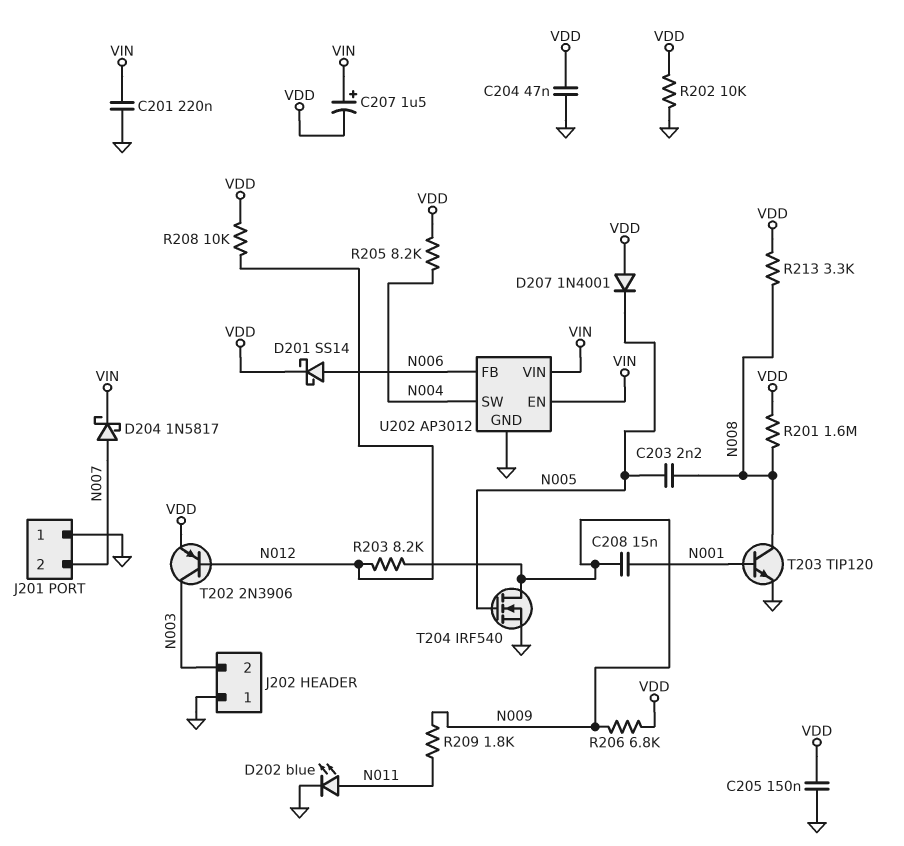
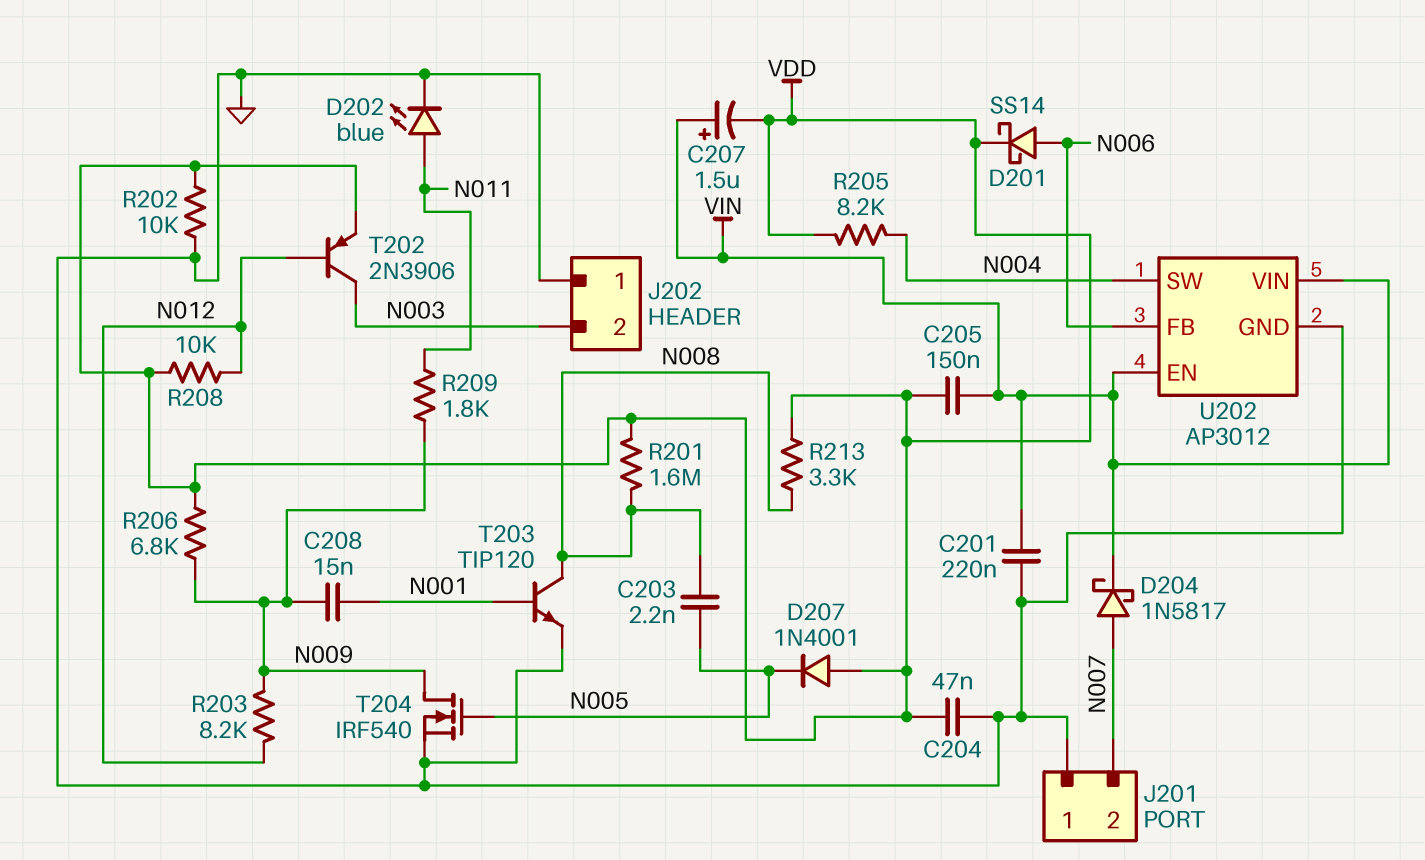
C205: 150nF (GND, VDD) -> 150nF (VDD, VIN)

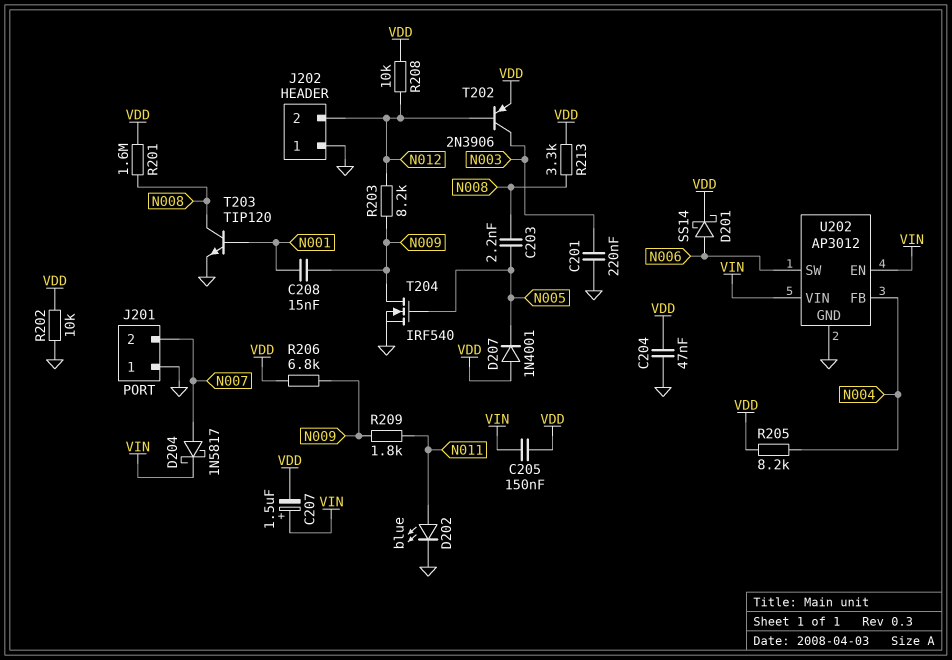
C201: 220nF (GND, VIN) -> 220nF (GND, N003)
J202 pin 2: N003 -> N012
U202 pin FB: N006 -> N004
U202 pin SW: N004 -> N006

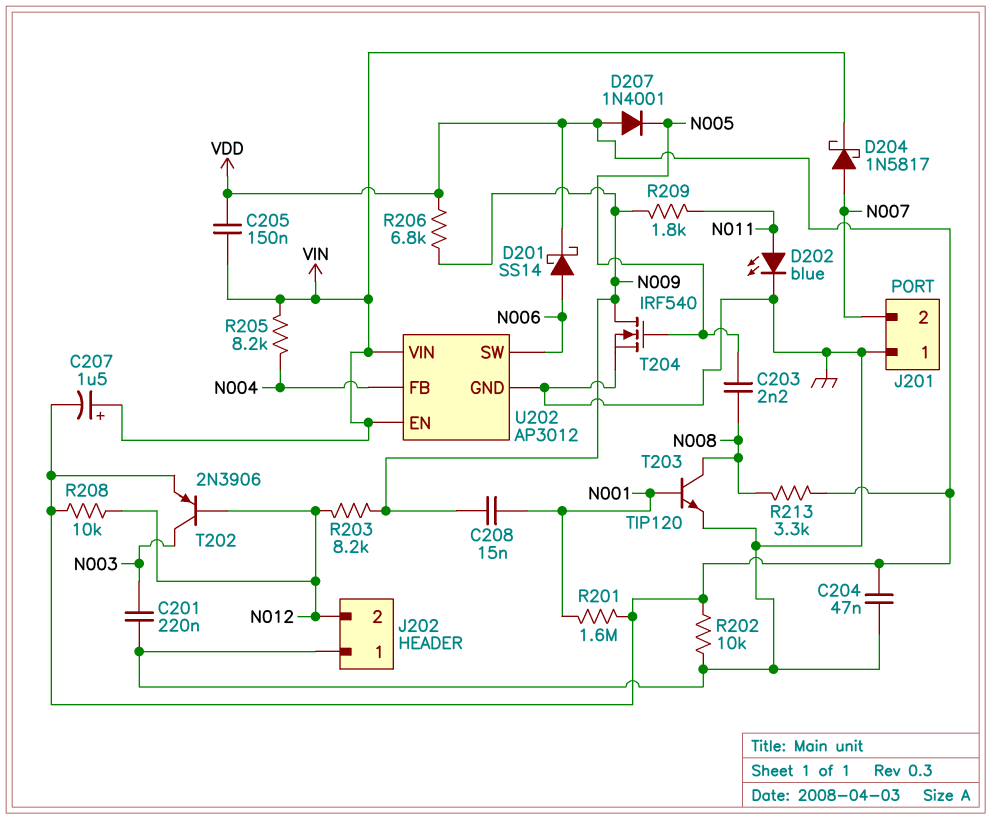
R201: 1.6M (N008, VDD) -> 1.6M (N001, VDD)
R205: 8.2k (N004, VDD) -> 8.2k (N004, VIN)

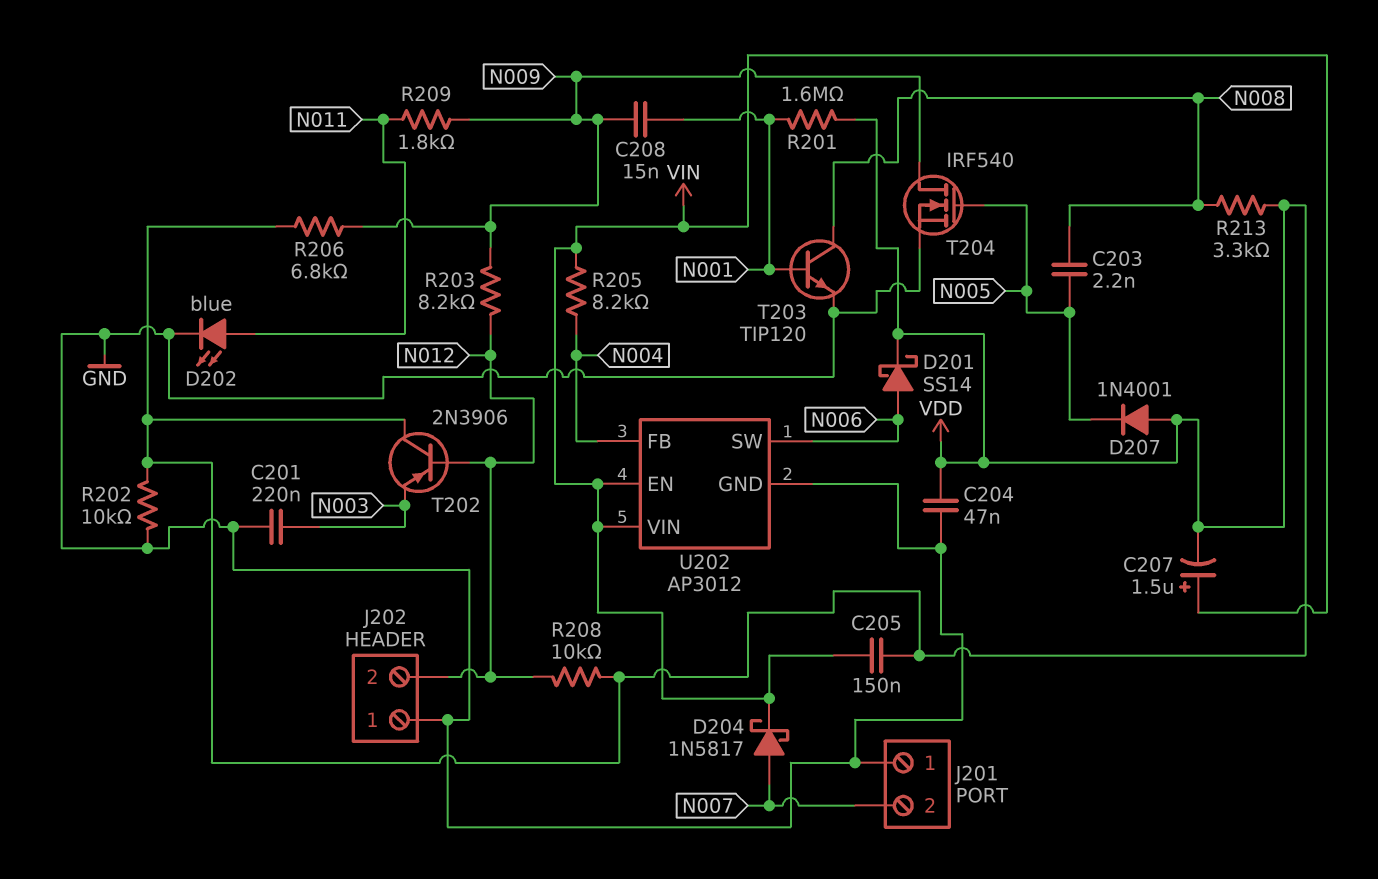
T202: PNP 2N3906 (B N012, C N003, E VDD) -> PNP 2N3906 (B N012, C VDD, E N003)

